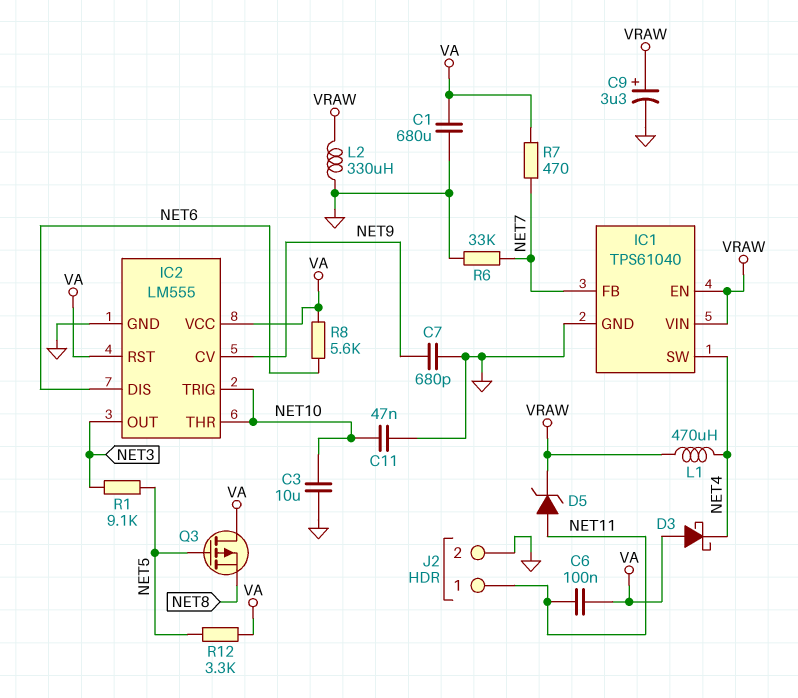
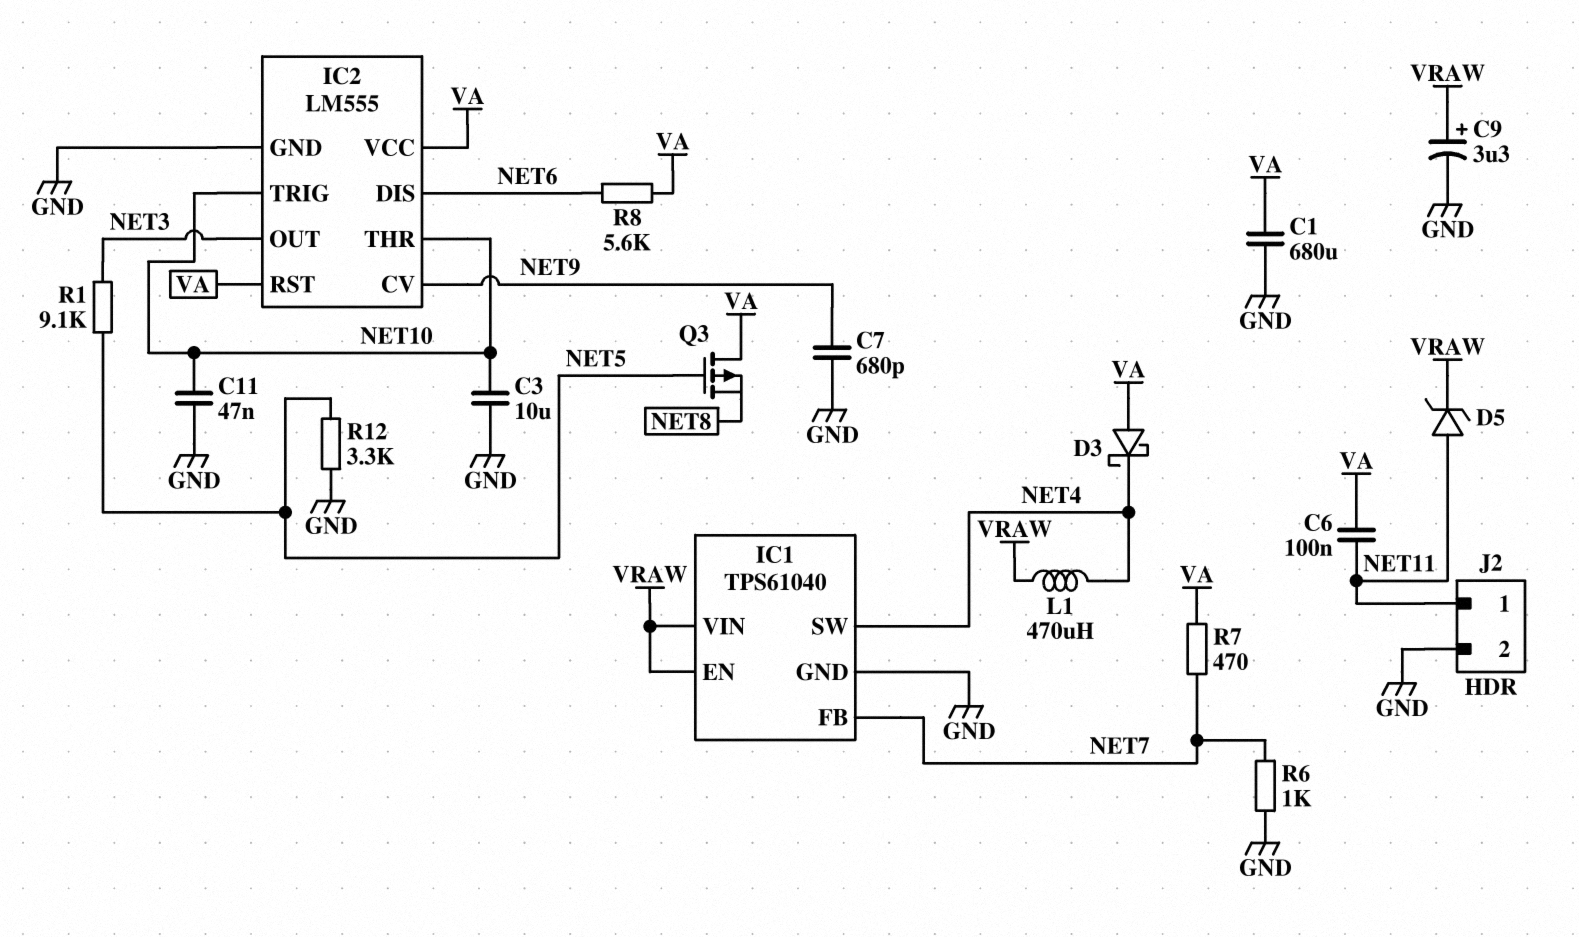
L2: 330uH (GND, VRAW) -> none
R6: 33k (GND, NET7) -> 1k (GND, NET7)
R12: 3.3k (NET5, VA) -> 3.3k (GND, NET5)

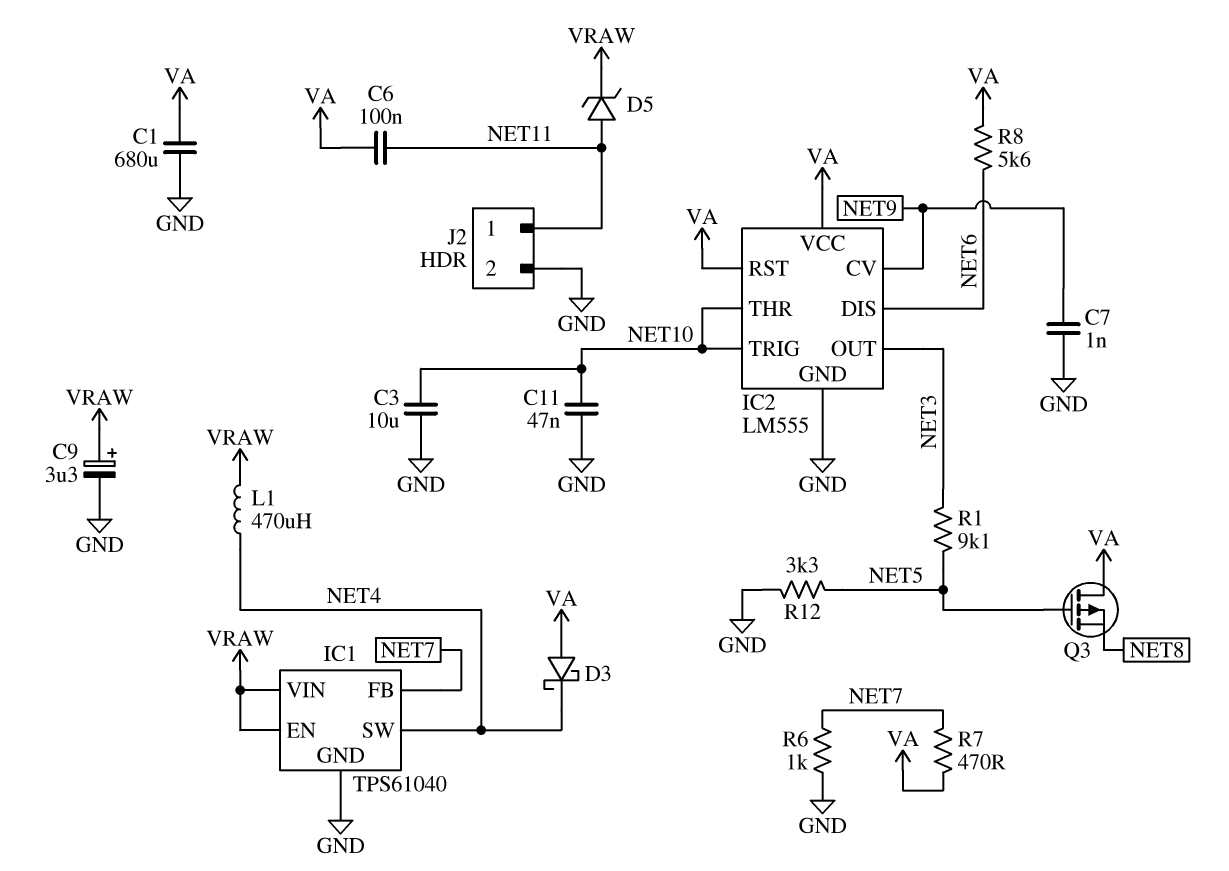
C7: 680pF (GND, NET9) -> 1nF (GND, NET9)

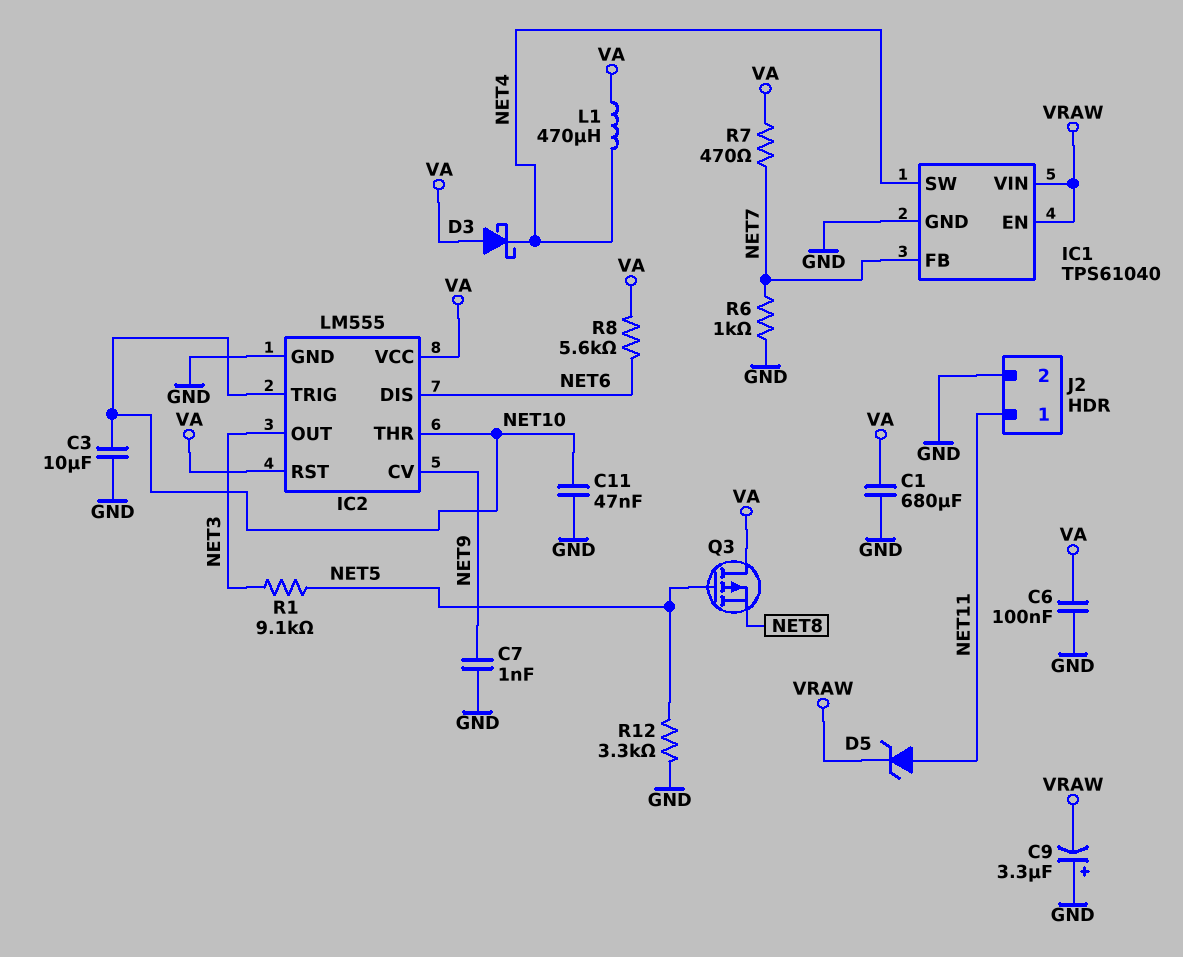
C6: 100nF (NET11, VA) -> 100nF (GND, VA)
C9: 3.3uF (plus VRAW, minus GND) -> 3.3uF (plus GND, minus VRAW)
L1: 470uH (NET4, VRAW) -> 470uH (NET4, VA)

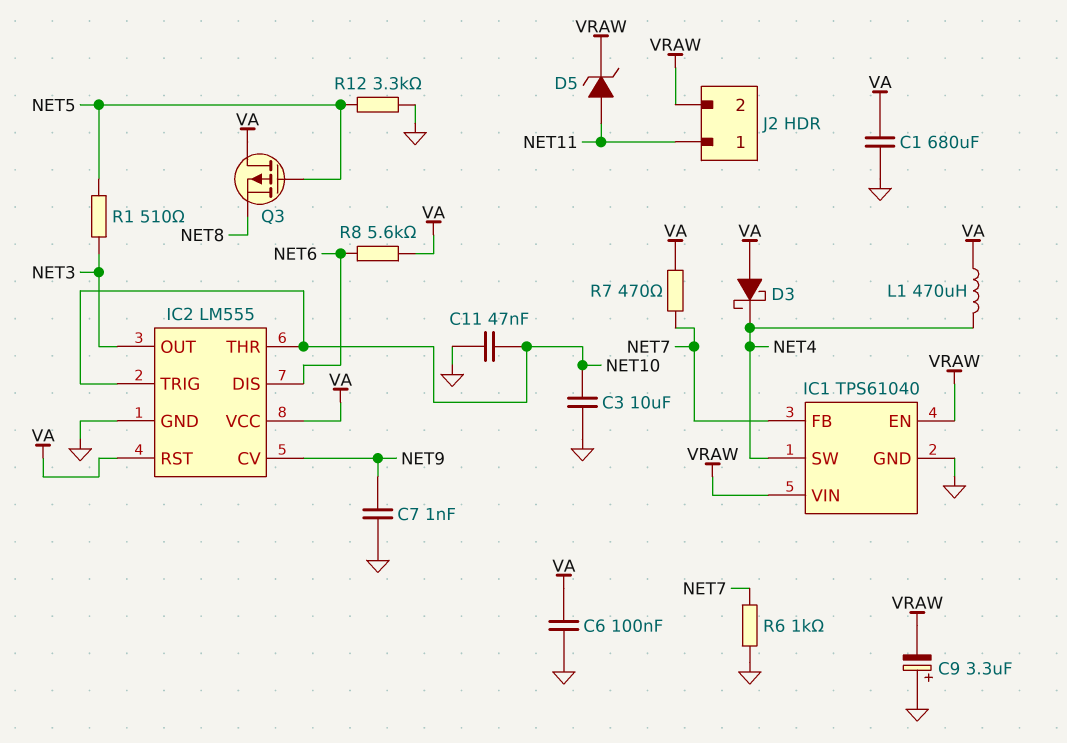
J2 pin 2: GND -> VRAW
R1: 9.1k (NET3, NET5) -> 510 (NET3, NET5)

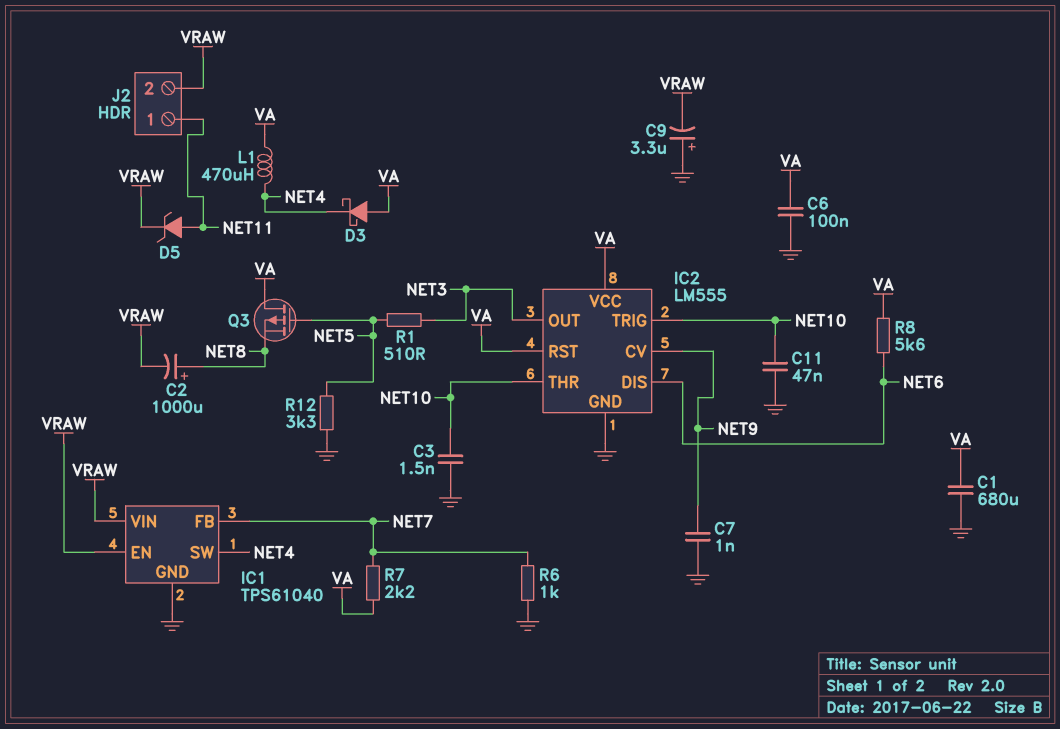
C2: none -> 1000uF (plus NET8, minus VRAW)
C3: 10uF (GND, NET10) -> 1.5nF (GND, NET10)
R7: 470 (NET7, VA) -> 2.2k (NET7, VA)

